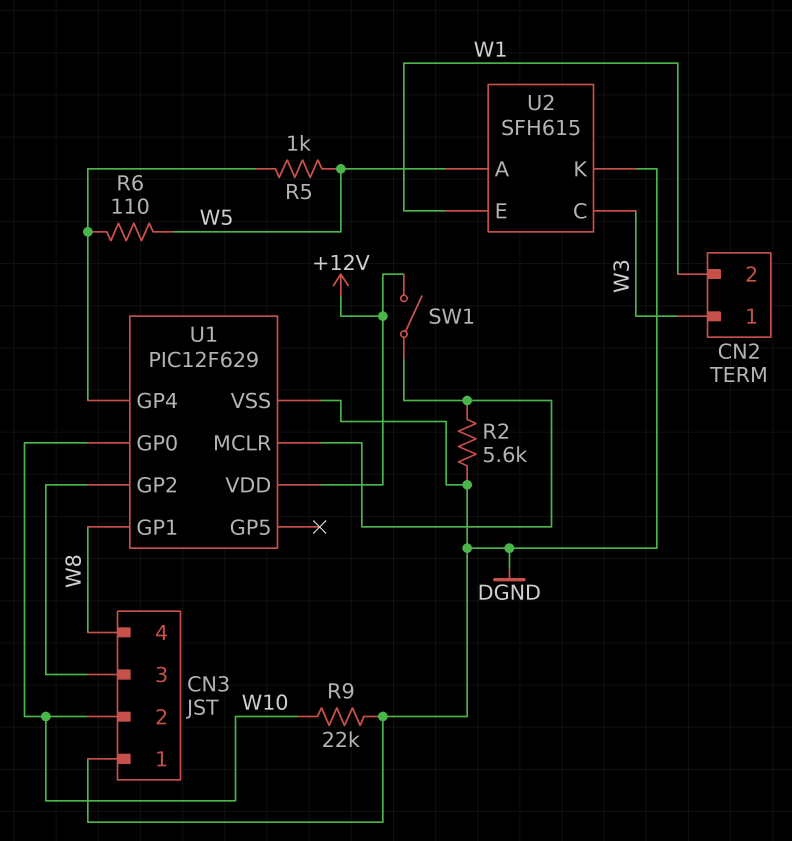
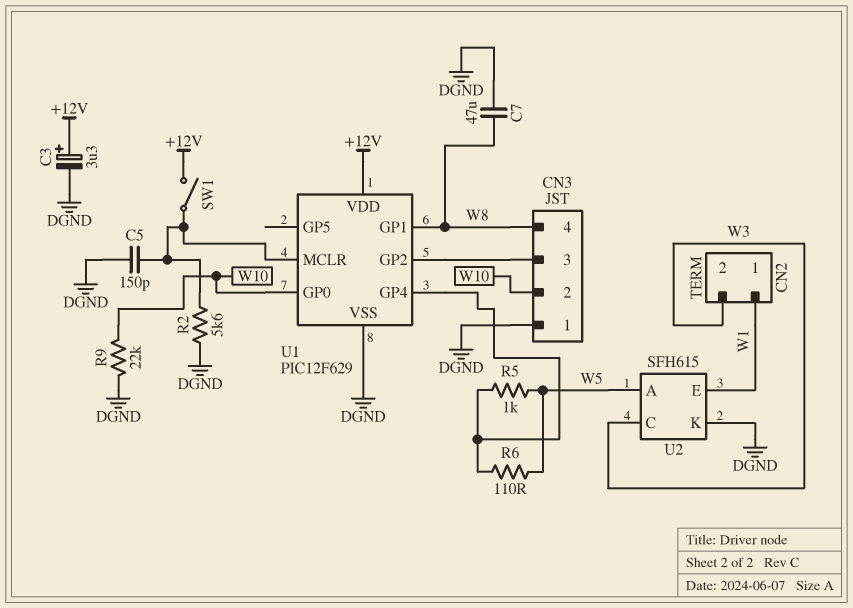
C3: none -> 3.3uF (plus +12V, minus DGND)
C5: none -> 150pF (DGND, U1/MCLR)
C7: none -> 47uF (DGND, W8)
CN2 pin 1: W3 -> W1
CN2 pin 2: W1 -> W3

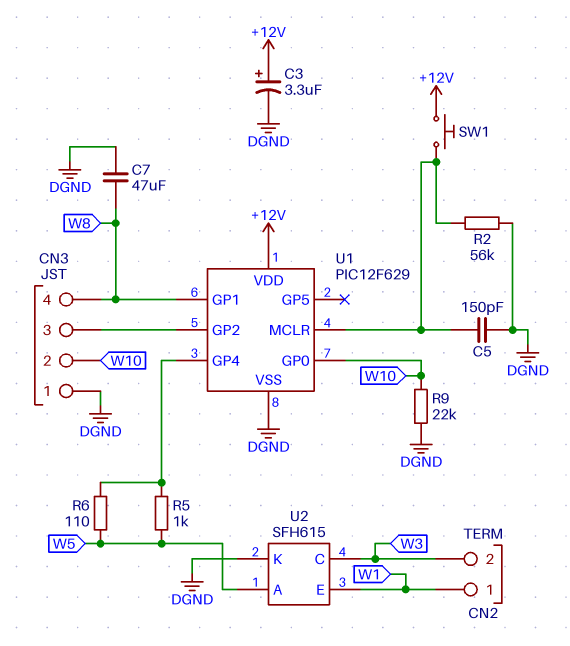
R2: 5.6k (DGND, U1/MCLR) -> 56k (DGND, U1/MCLR)
SW1: switch (+12V, U1/MCLR) -> button (+12V, U1/MCLR)

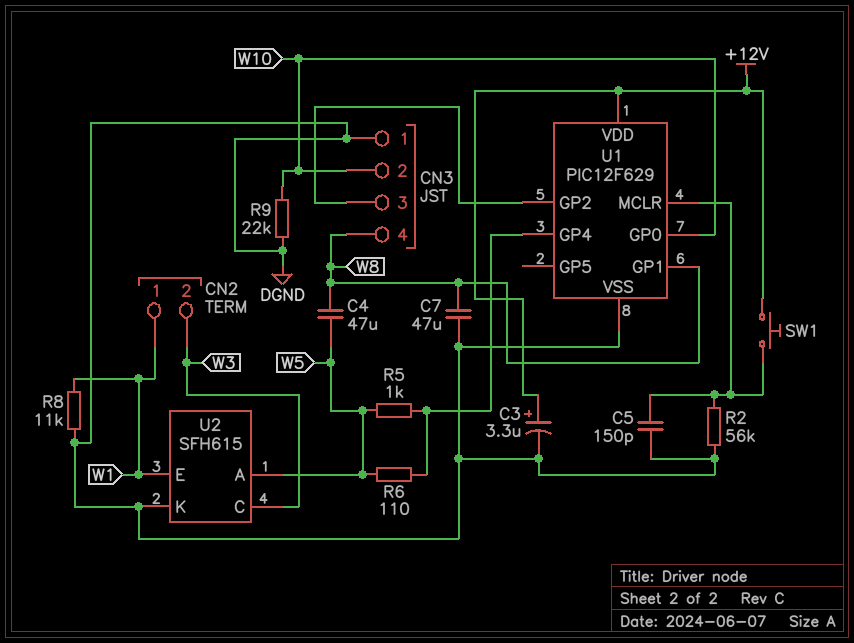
C4: none -> 47uF (W5, W8)
R8: none -> 11k (DGND, W1)

